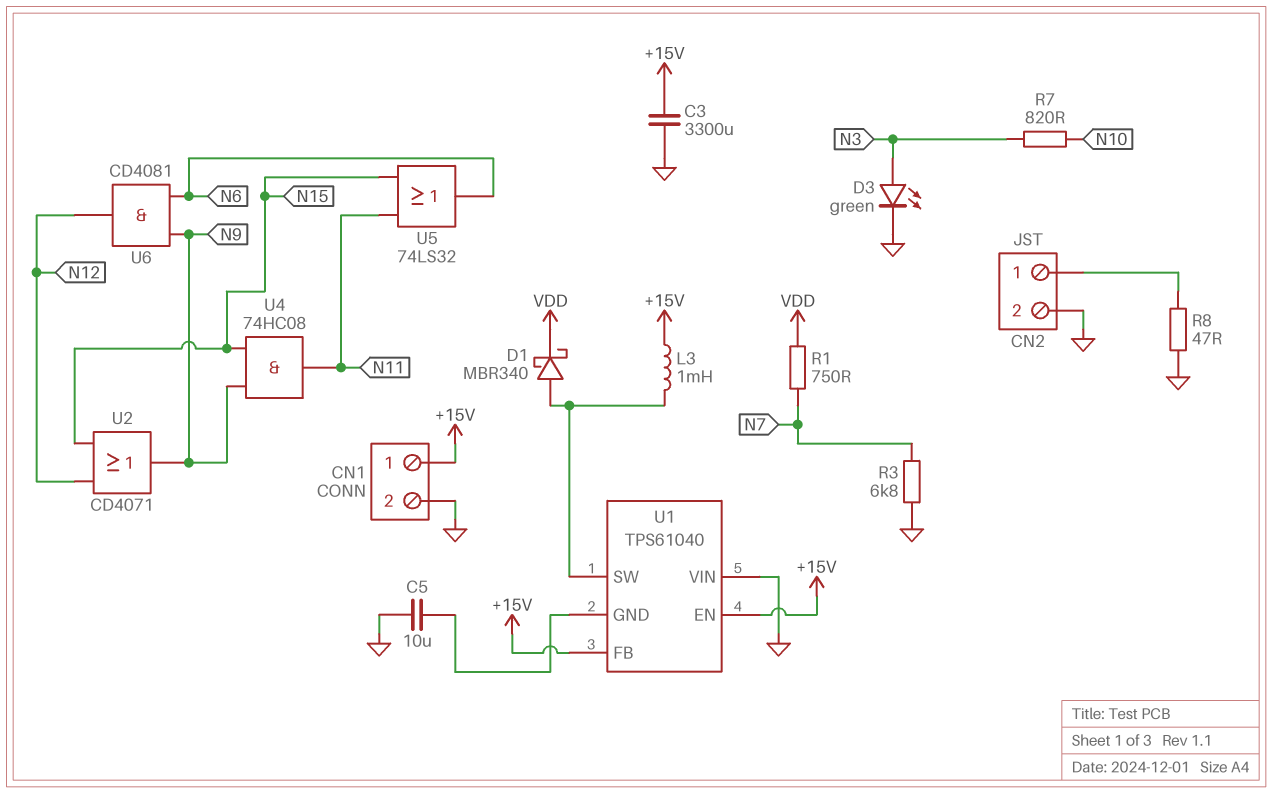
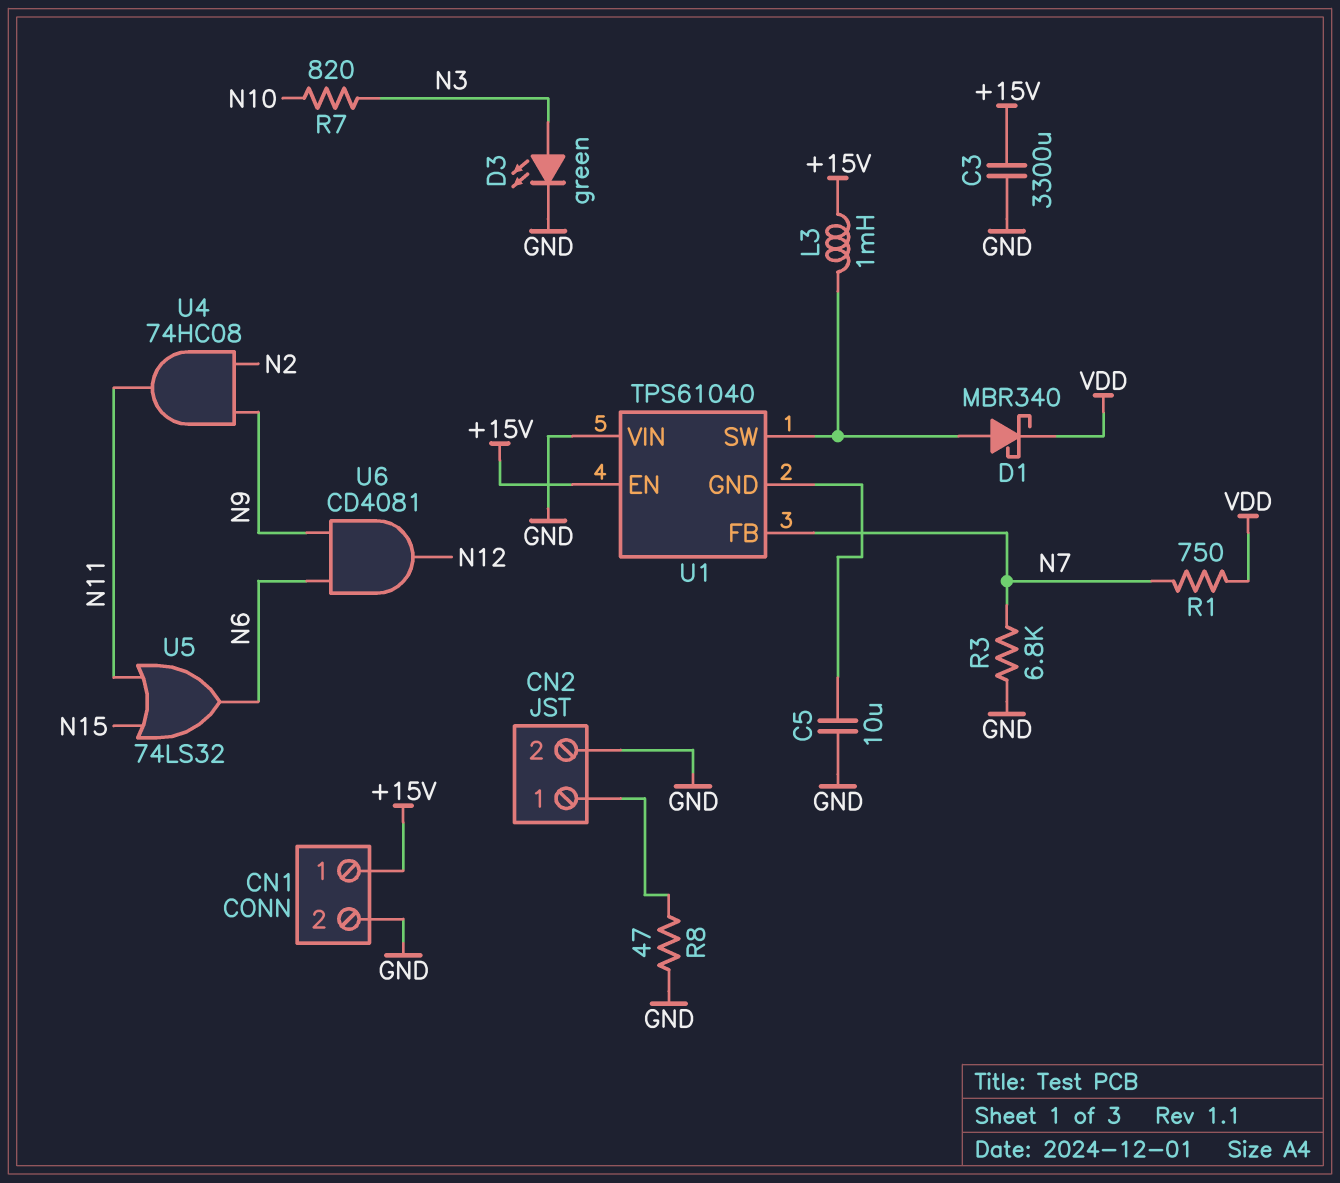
U1 pin FB: +15V -> N7
U2: OR CD4071 (in N12, in N15, out N9) -> none
U4: AND 74HC08 (in N9, in N15, out N11) -> AND 74HC08 (in N2, in N9, out N11)

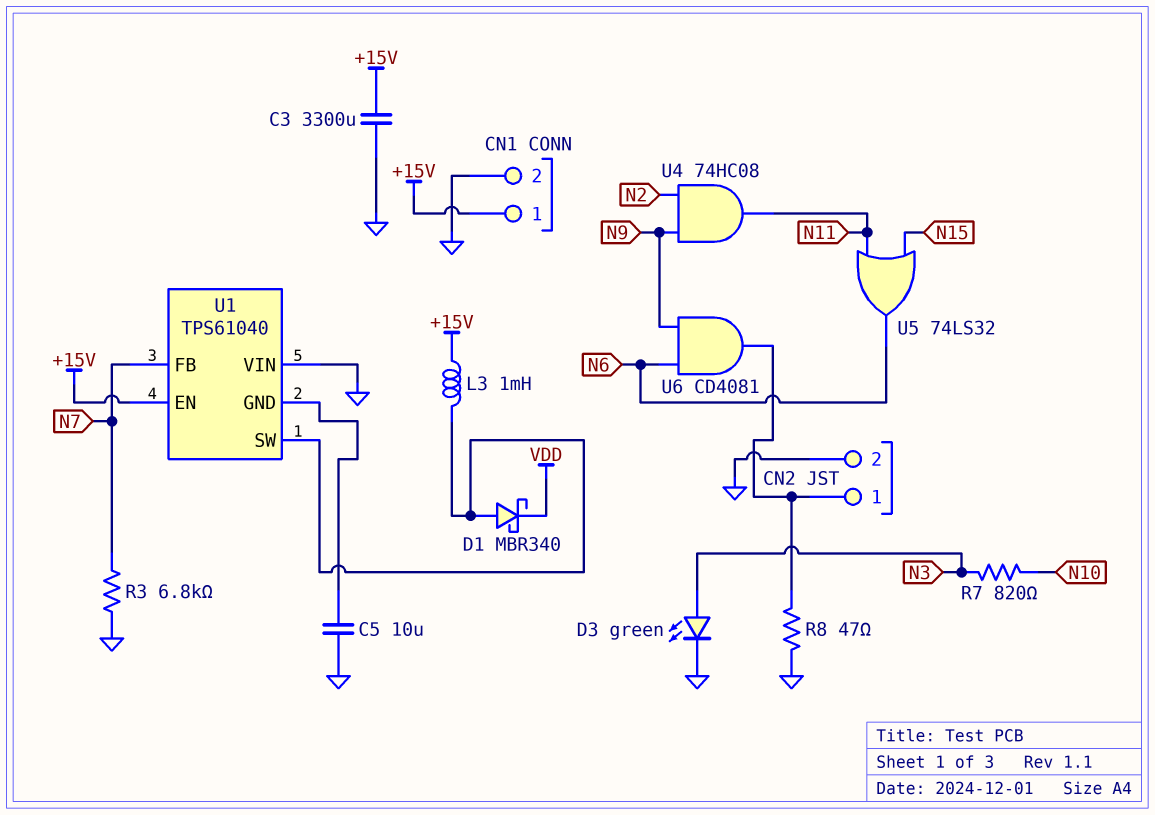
R1: 750 (N7, VDD) -> none
U6: AND CD4081 (in N6, in N9, out N12) -> AND CD4081 (in N6, in N9, out CN2/1)

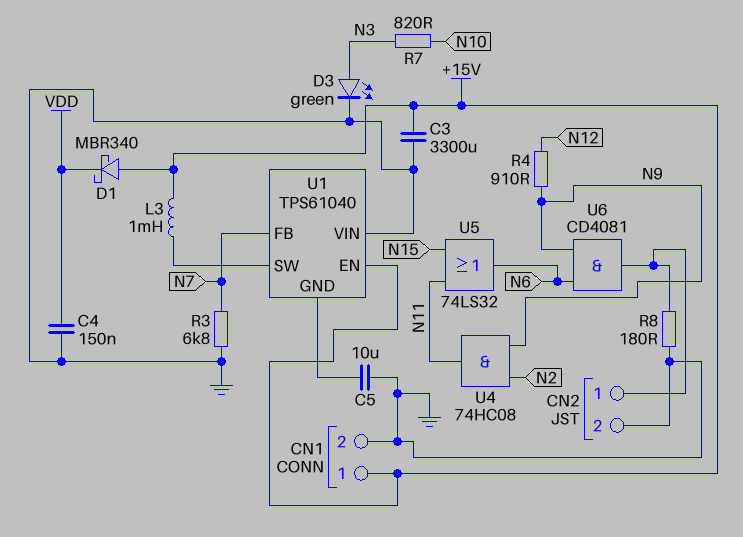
C4: none -> 150nF (GND, VDD)
D1: schottky MBR340 (A U1/SW, K VDD) -> schottky MBR340 (A +15V, K VDD)
R4: none -> 910 (N9, N12)
R8: 47 (CN2/1, GND) -> 180 (CN2/1, GND)

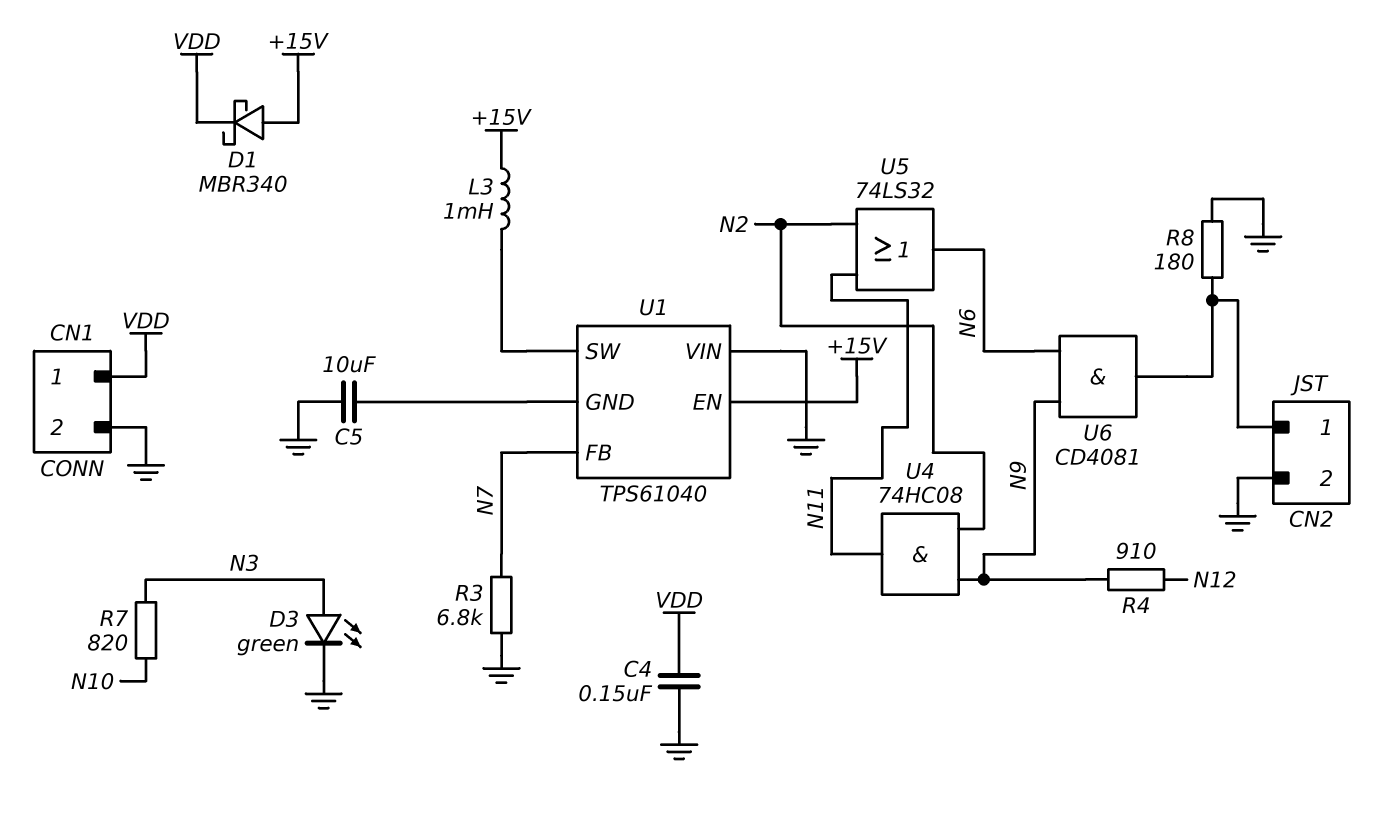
C3: 3300uF (+15V, GND) -> none
CN1 pin 1: +15V -> VDD
U5: OR 74LS32 (in N11, in N15, out N6) -> OR 74LS32 (in N2, in N11, out N6)

